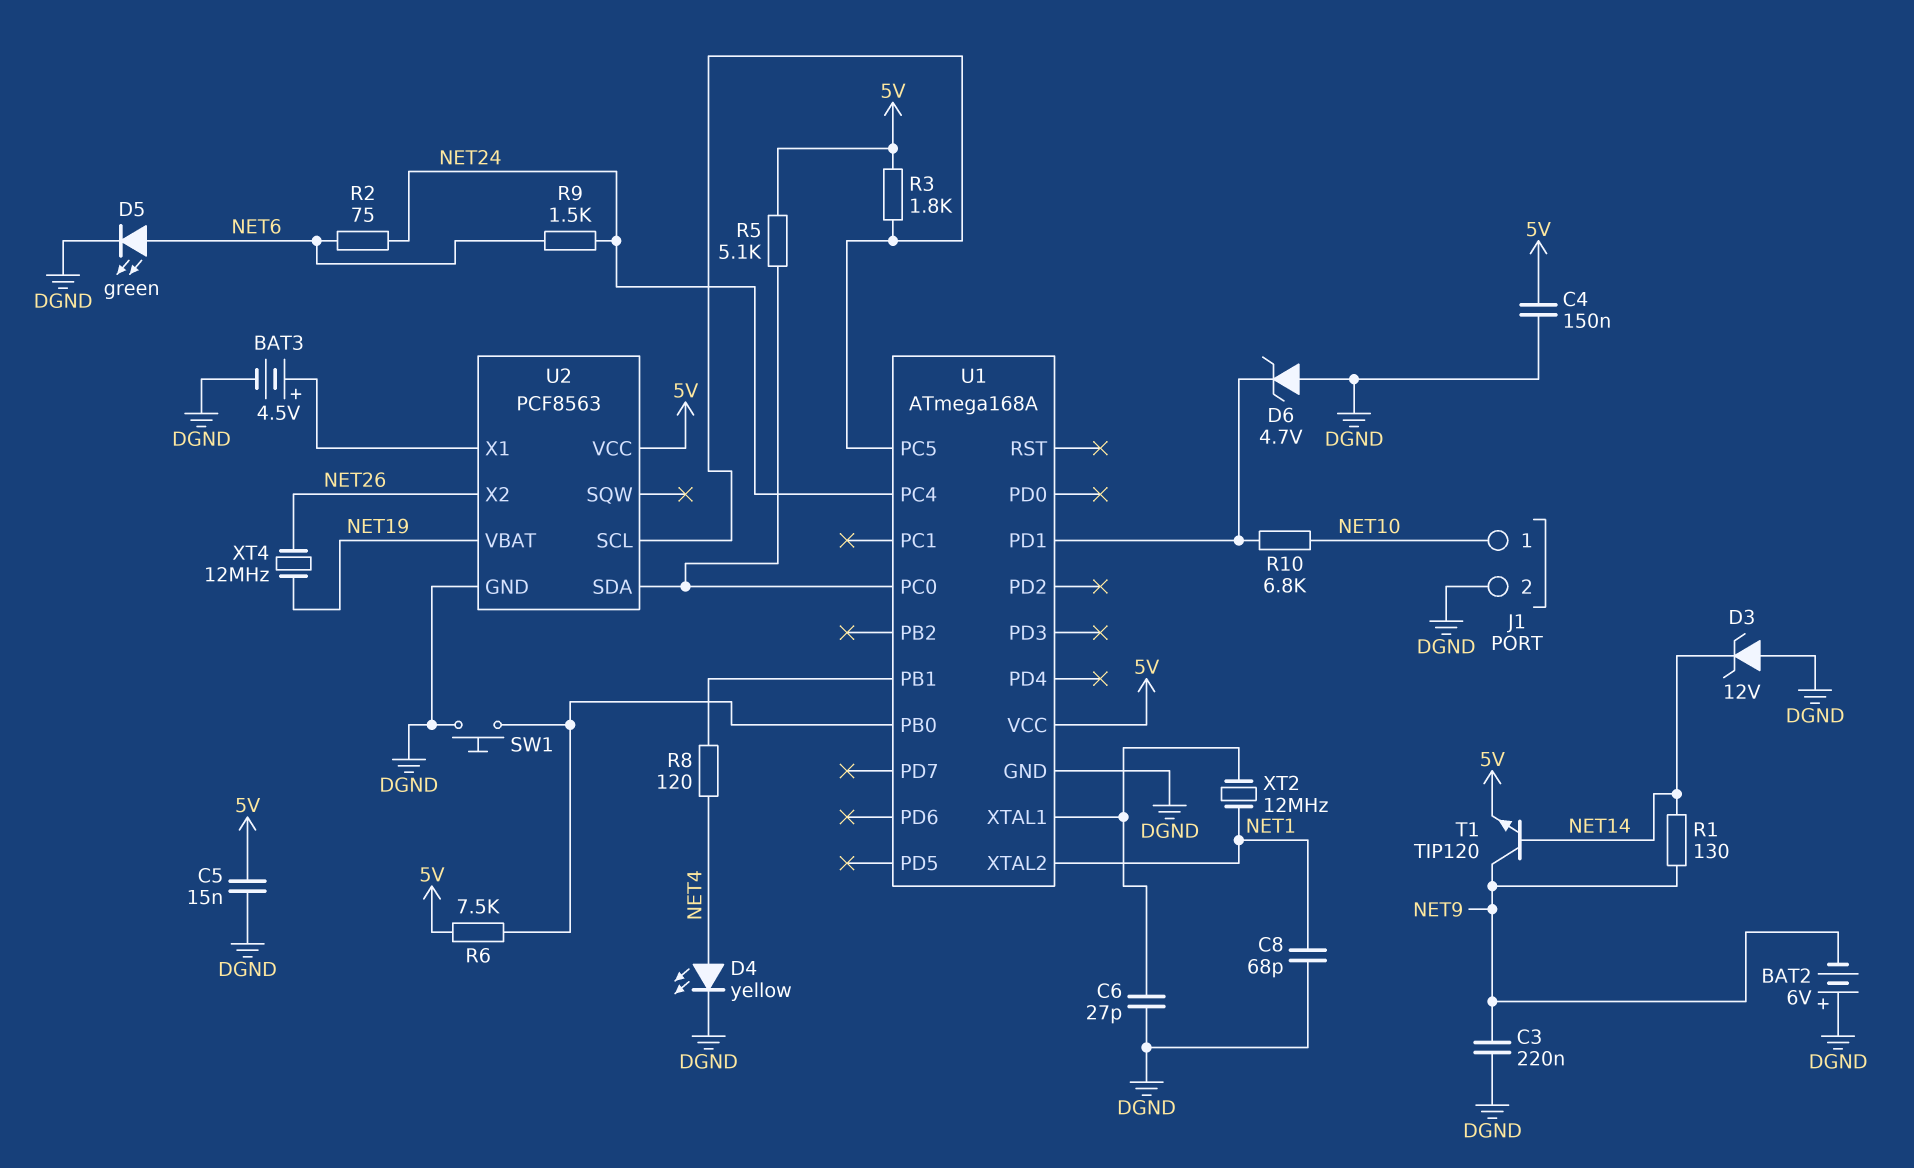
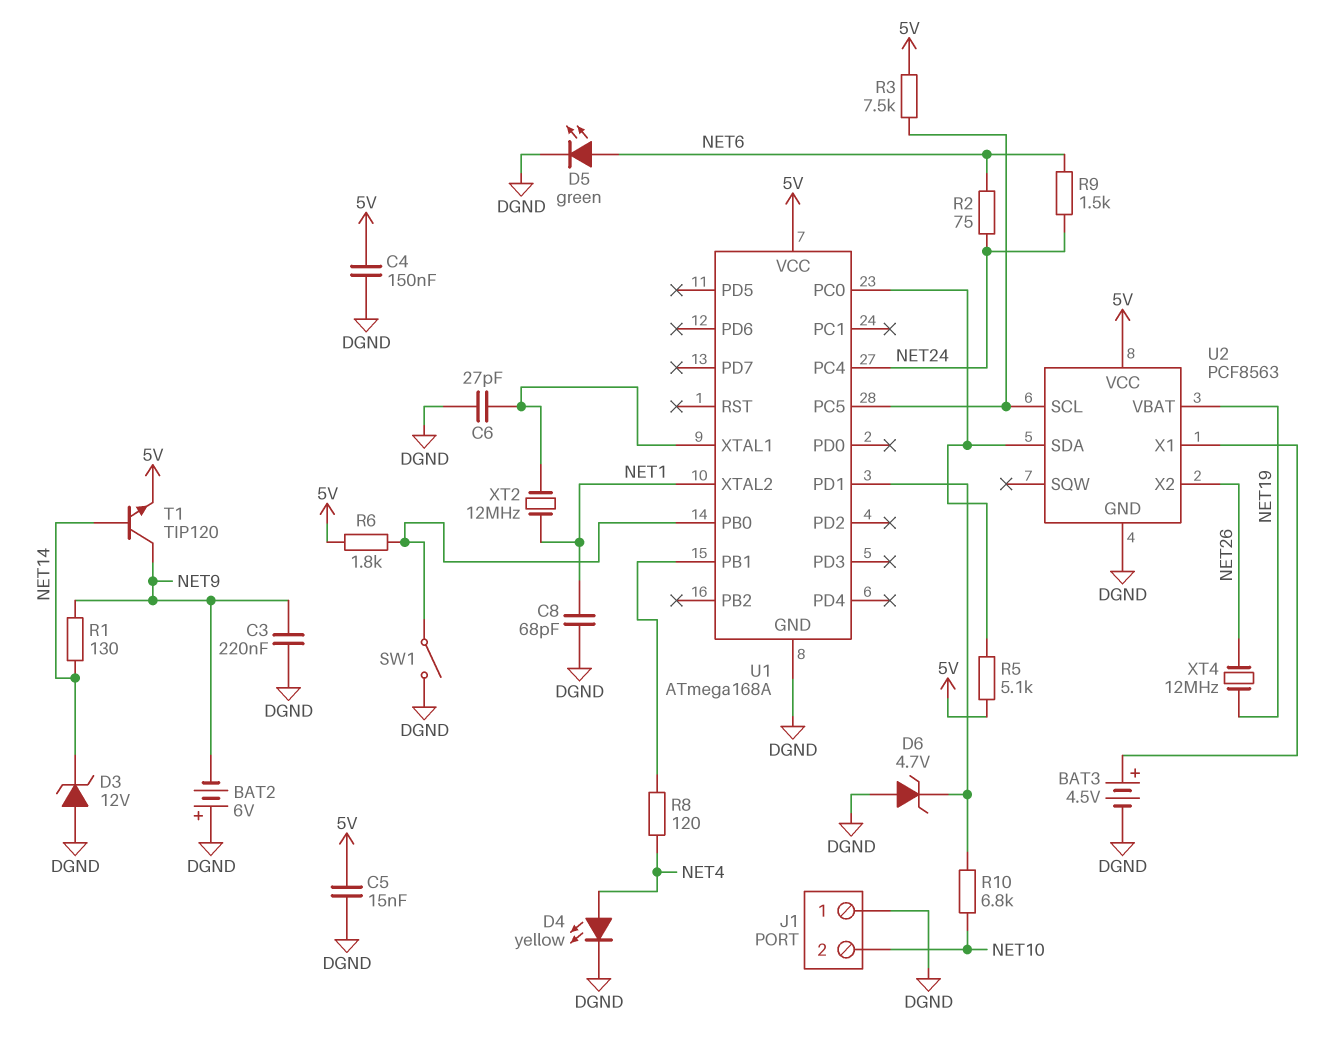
J1 pin 1: NET10 -> DGND
J1 pin 2: DGND -> NET10
R3: 1.8k (5V, U1/PC5) -> 7.5k (5V, U1/PC5)
R6: 7.5k (5V, U1/PB0) -> 1.8k (5V, U1/PB0)
SW1: button (DGND, U1/PB0) -> switch (DGND, U1/PB0)

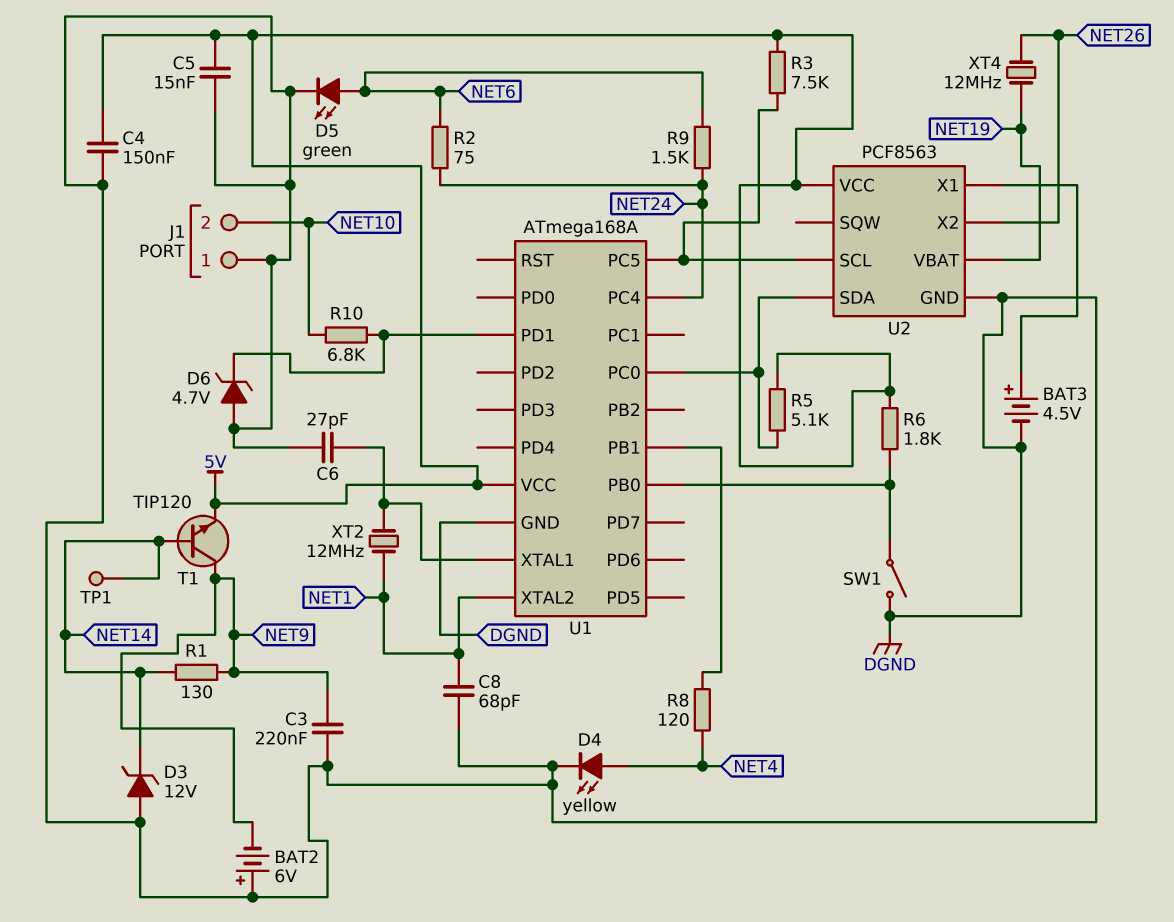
TP1: none -> test point (NET14)

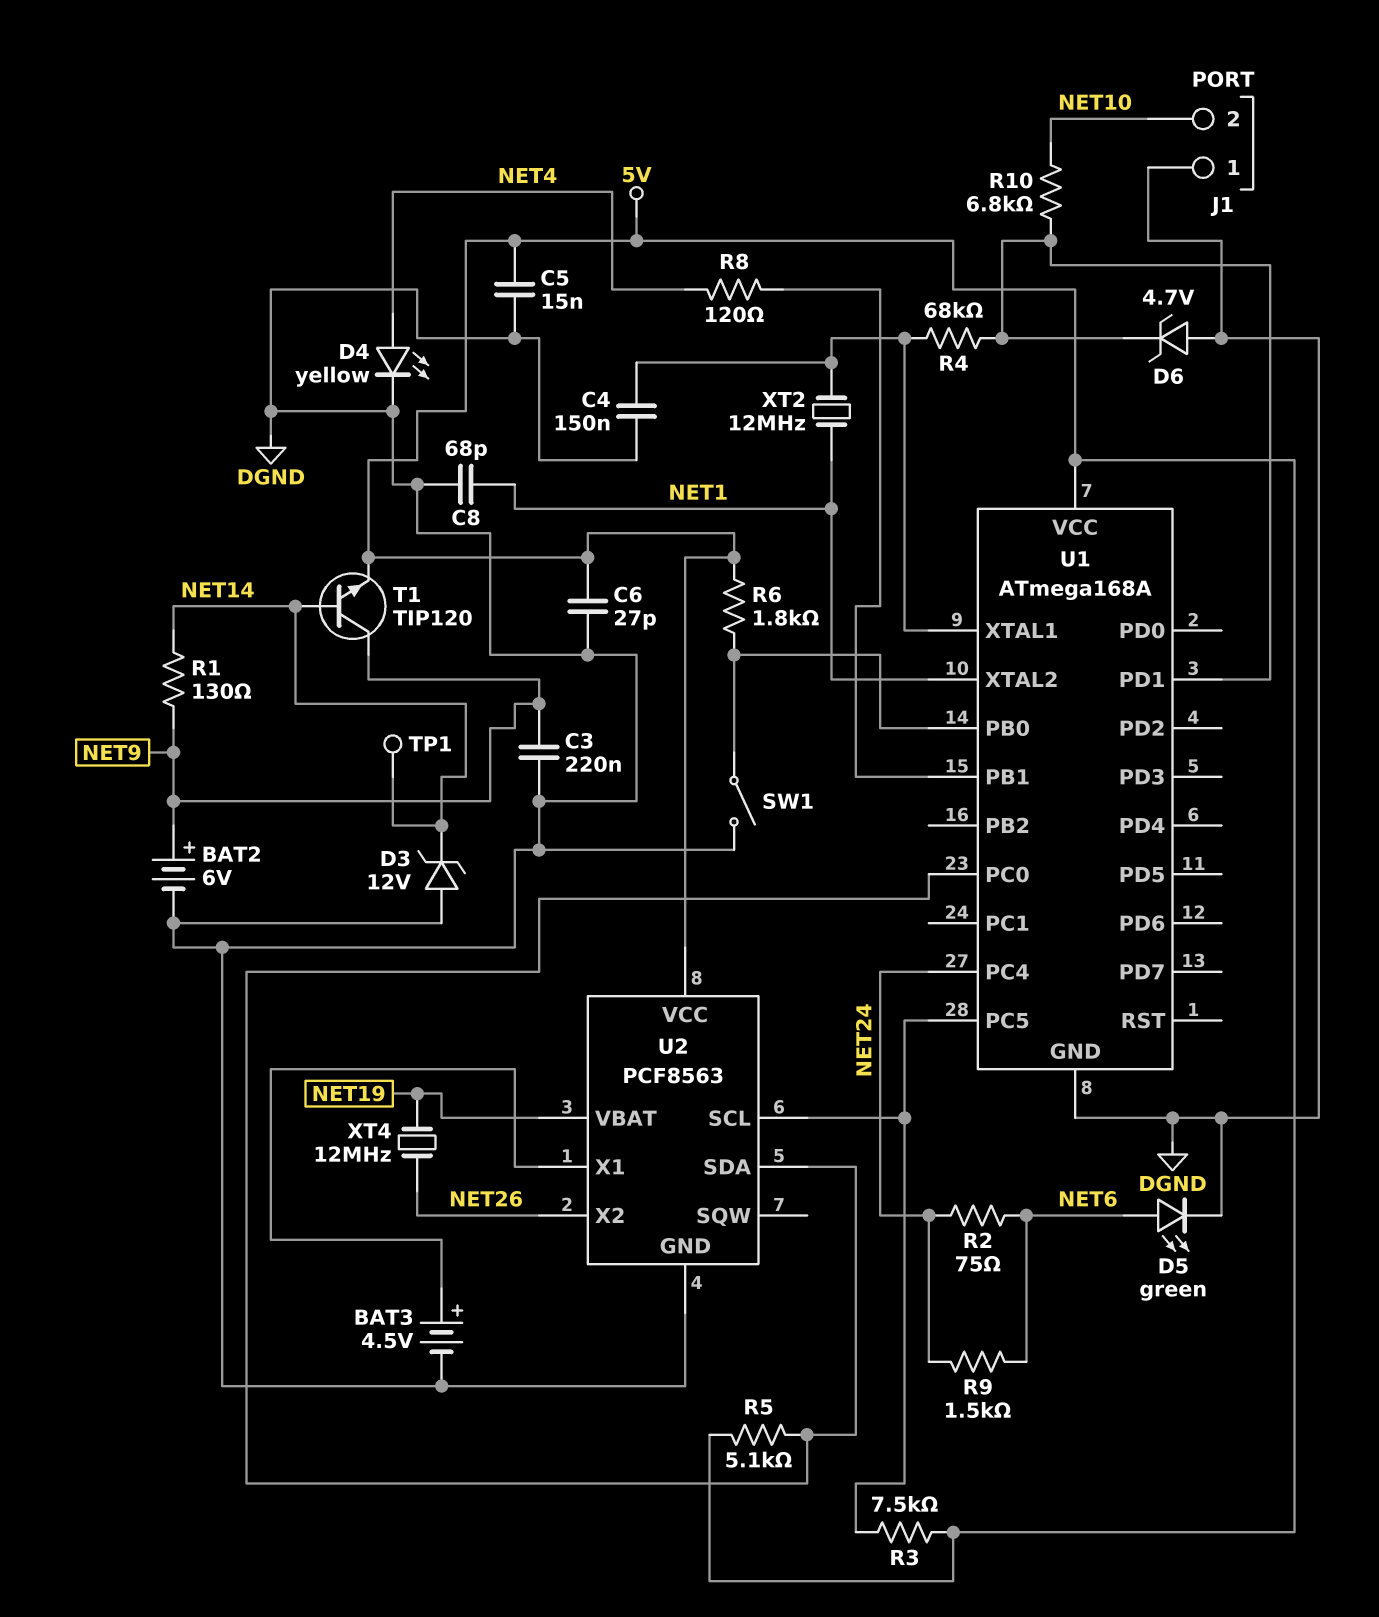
BAT2: 6V (plus DGND, minus NET9) -> 6V (plus NET9, minus DGND)
C4: 150nF (5V, DGND) -> 150nF (DGND, U1/XTAL1)
C6: 27pF (DGND, U1/XTAL1) -> 27pF (5V, DGND)
R4: none -> 68k (U1/PD1, U1/XTAL1)

